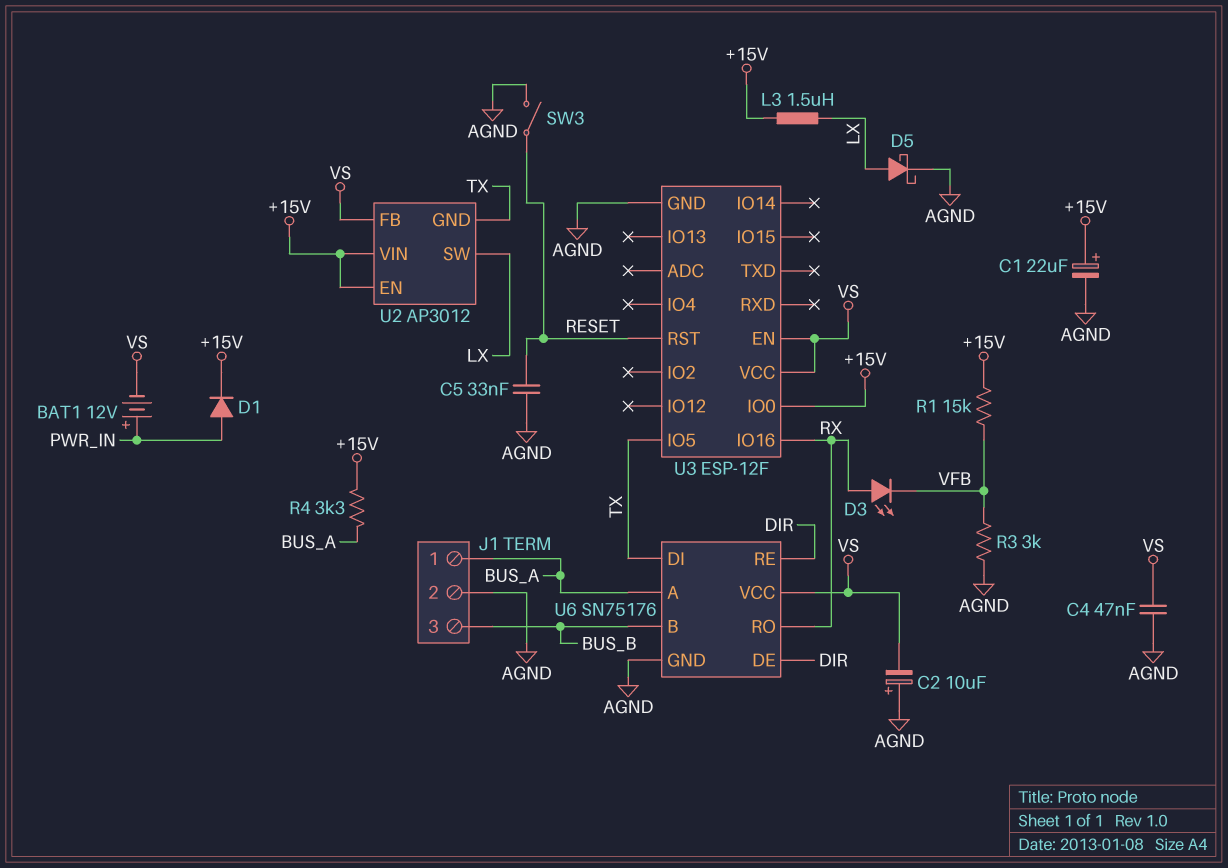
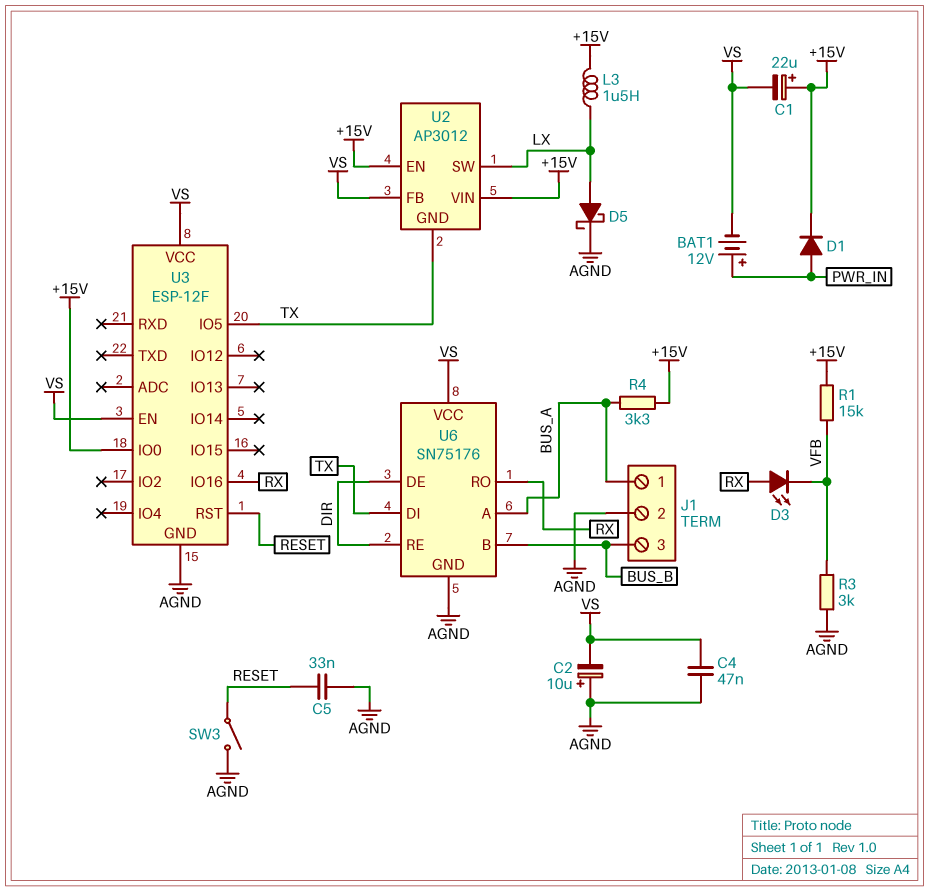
C1: 22uF (plus +15V, minus AGND) -> 22uF (plus +15V, minus VS)

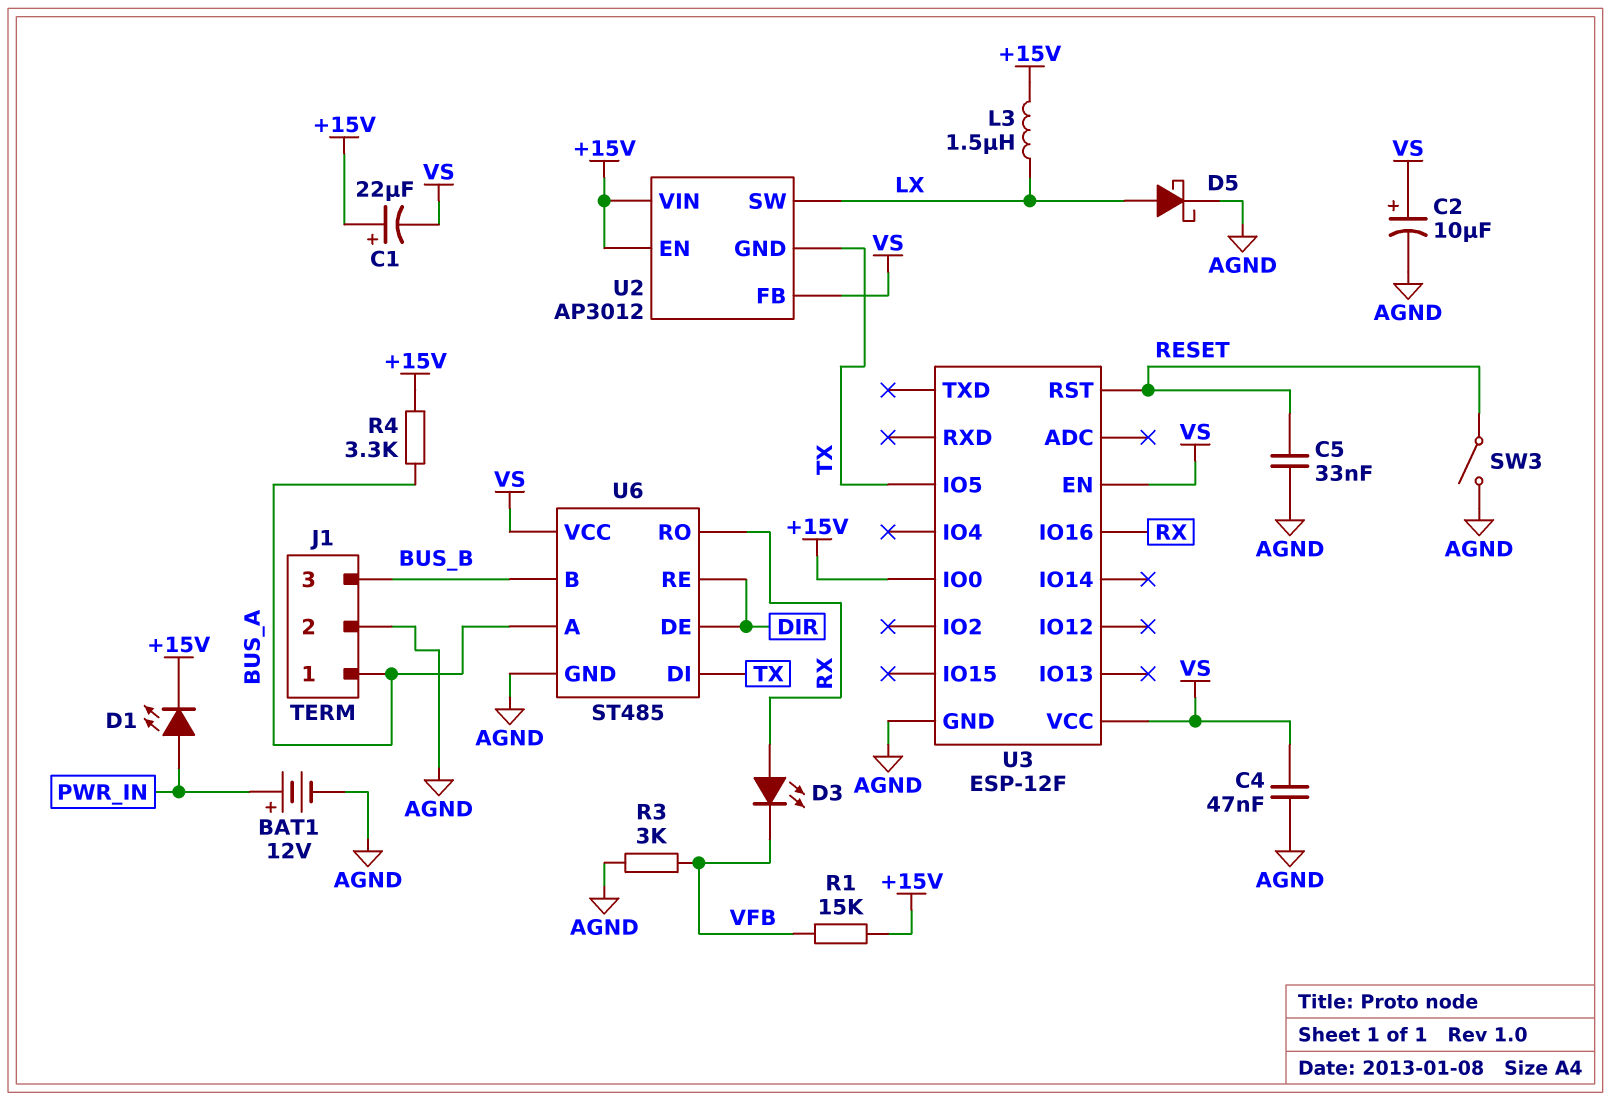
BAT1: 12V (plus PWR_IN, minus VS) -> 12V (plus PWR_IN, minus AGND)
C2: 10uF (plus AGND, minus VS) -> 10uF (plus VS, minus AGND)
D1: diode (A PWR_IN, K +15V) -> LED (A PWR_IN, K +15V)
U6: SN75176 -> ST485

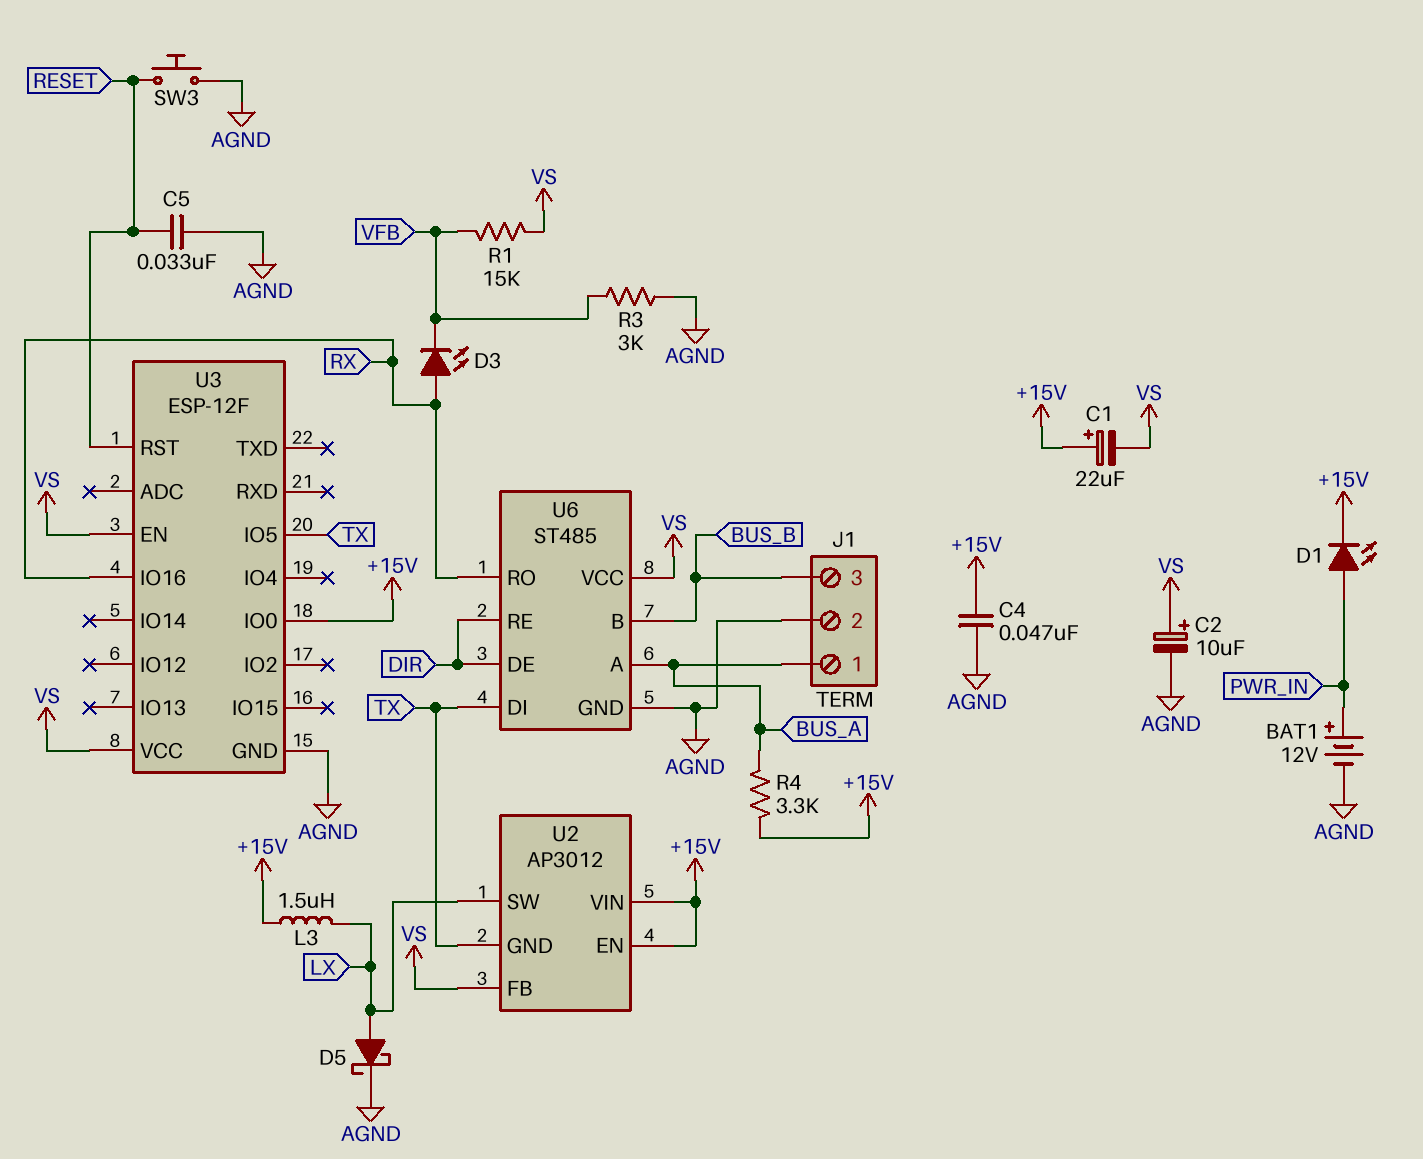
C4: 47nF (AGND, VS) -> 47nF (+15V, AGND)
R1: 15k (+15V, VFB) -> 15k (VFB, VS)
SW3: switch (AGND, RESET) -> button (AGND, RESET)

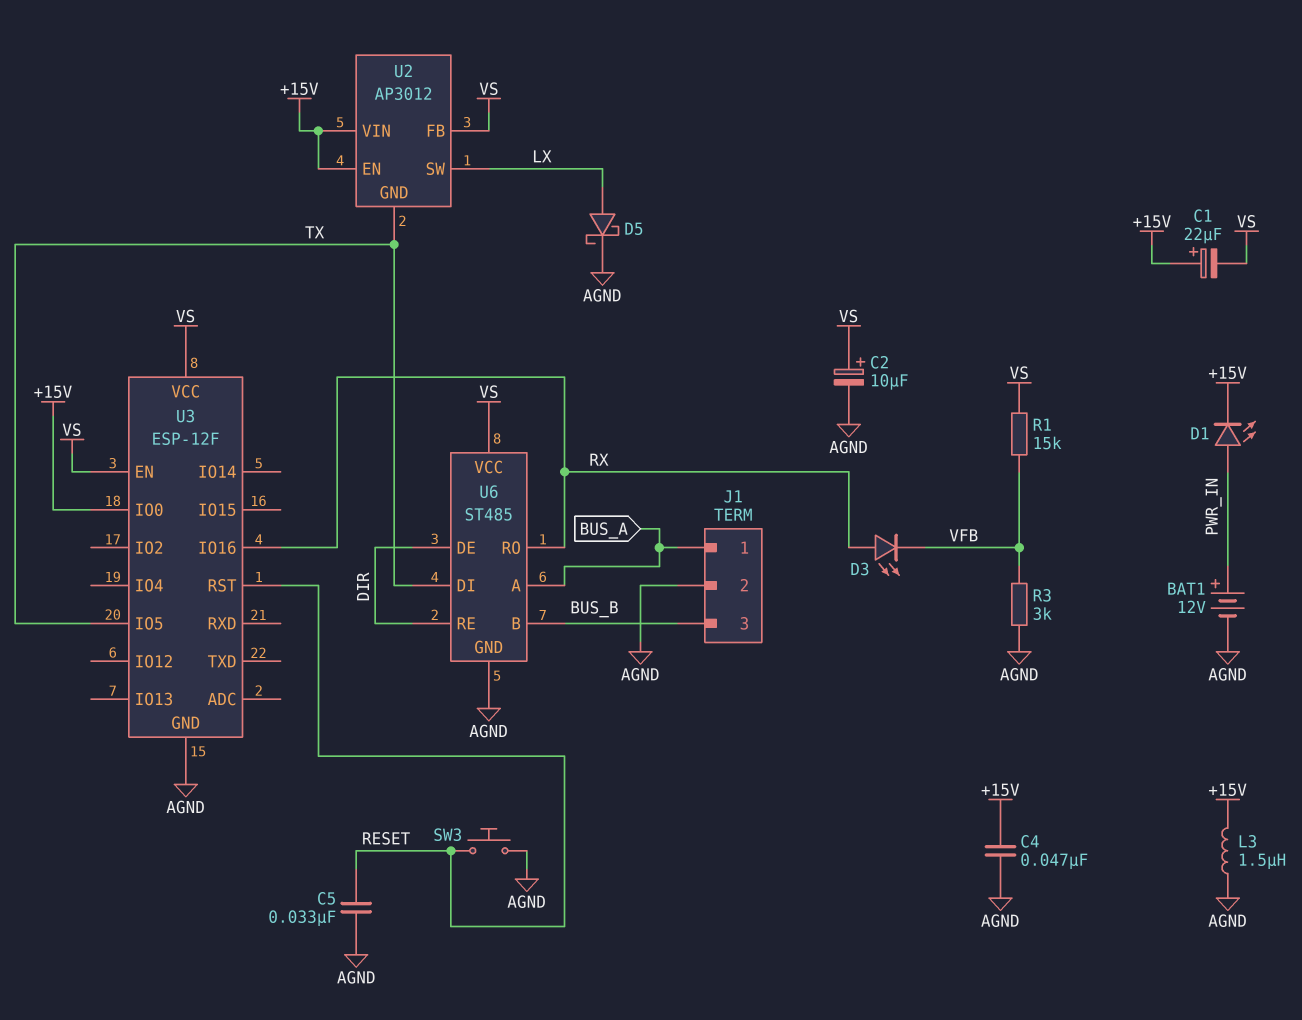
L3: 1.5uH (+15V, LX) -> 1.5uH (+15V, AGND)
R4: 3.3k (+15V, BUS_A) -> none

